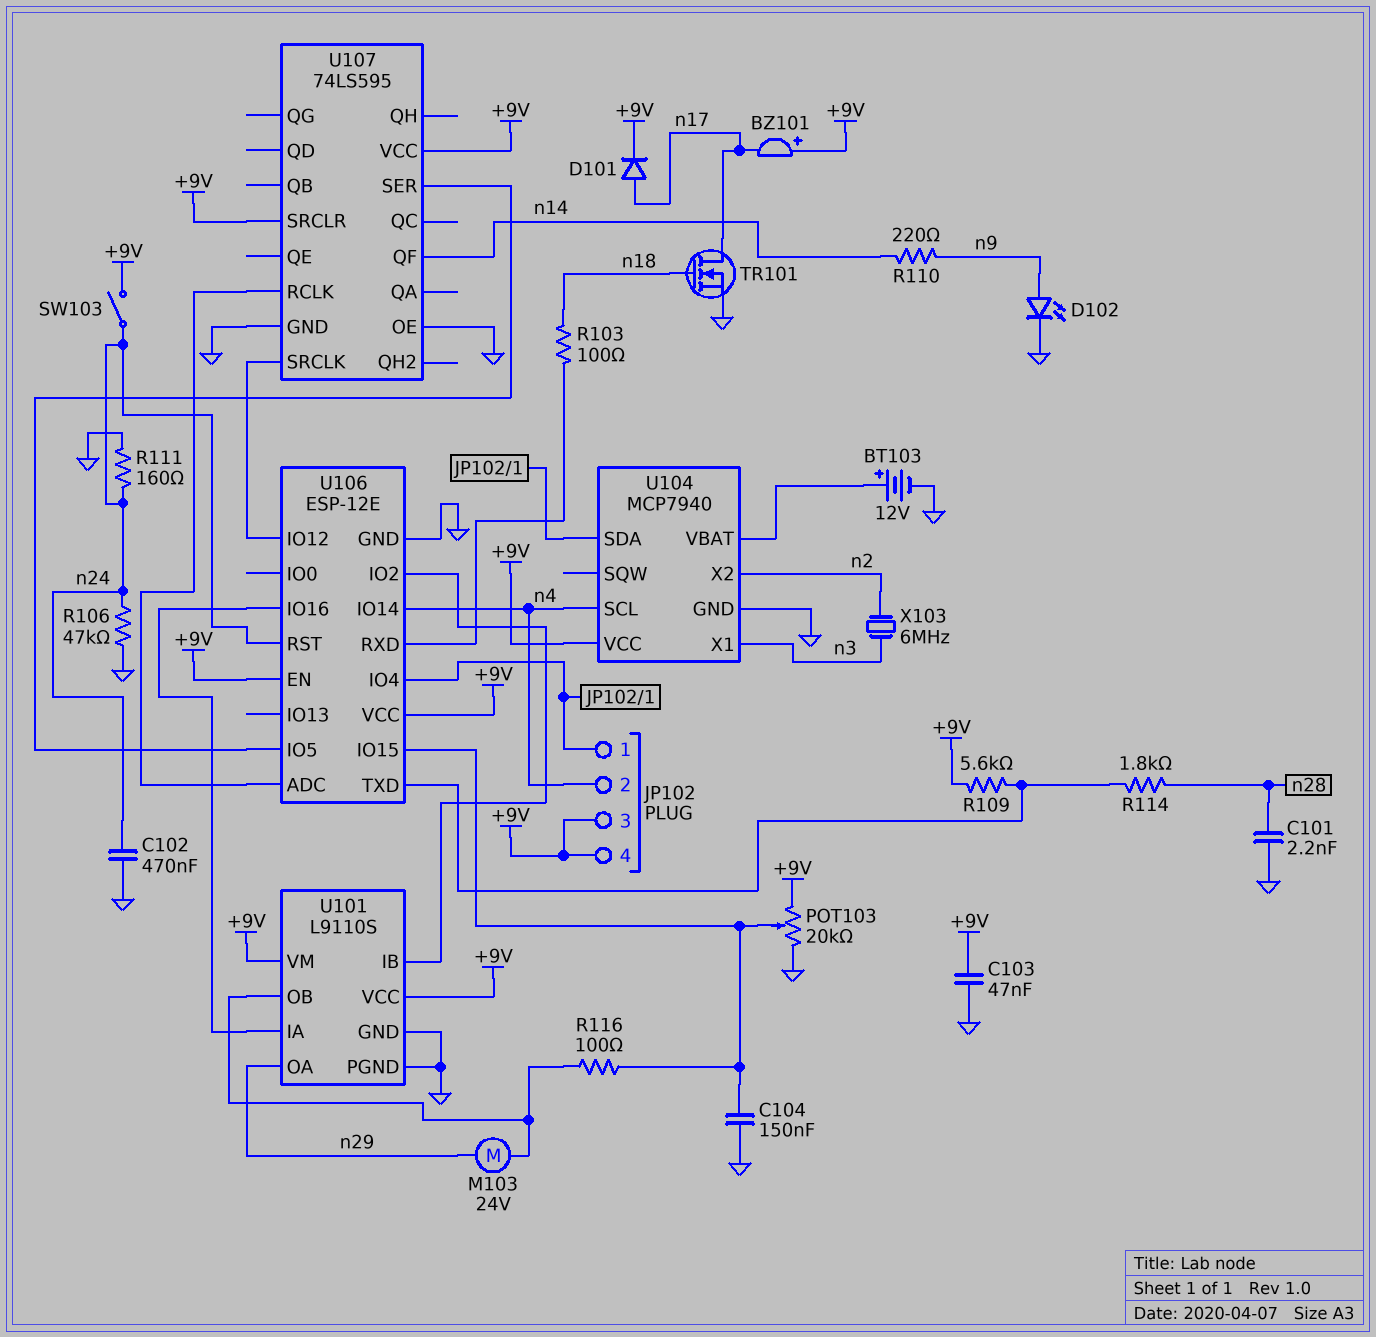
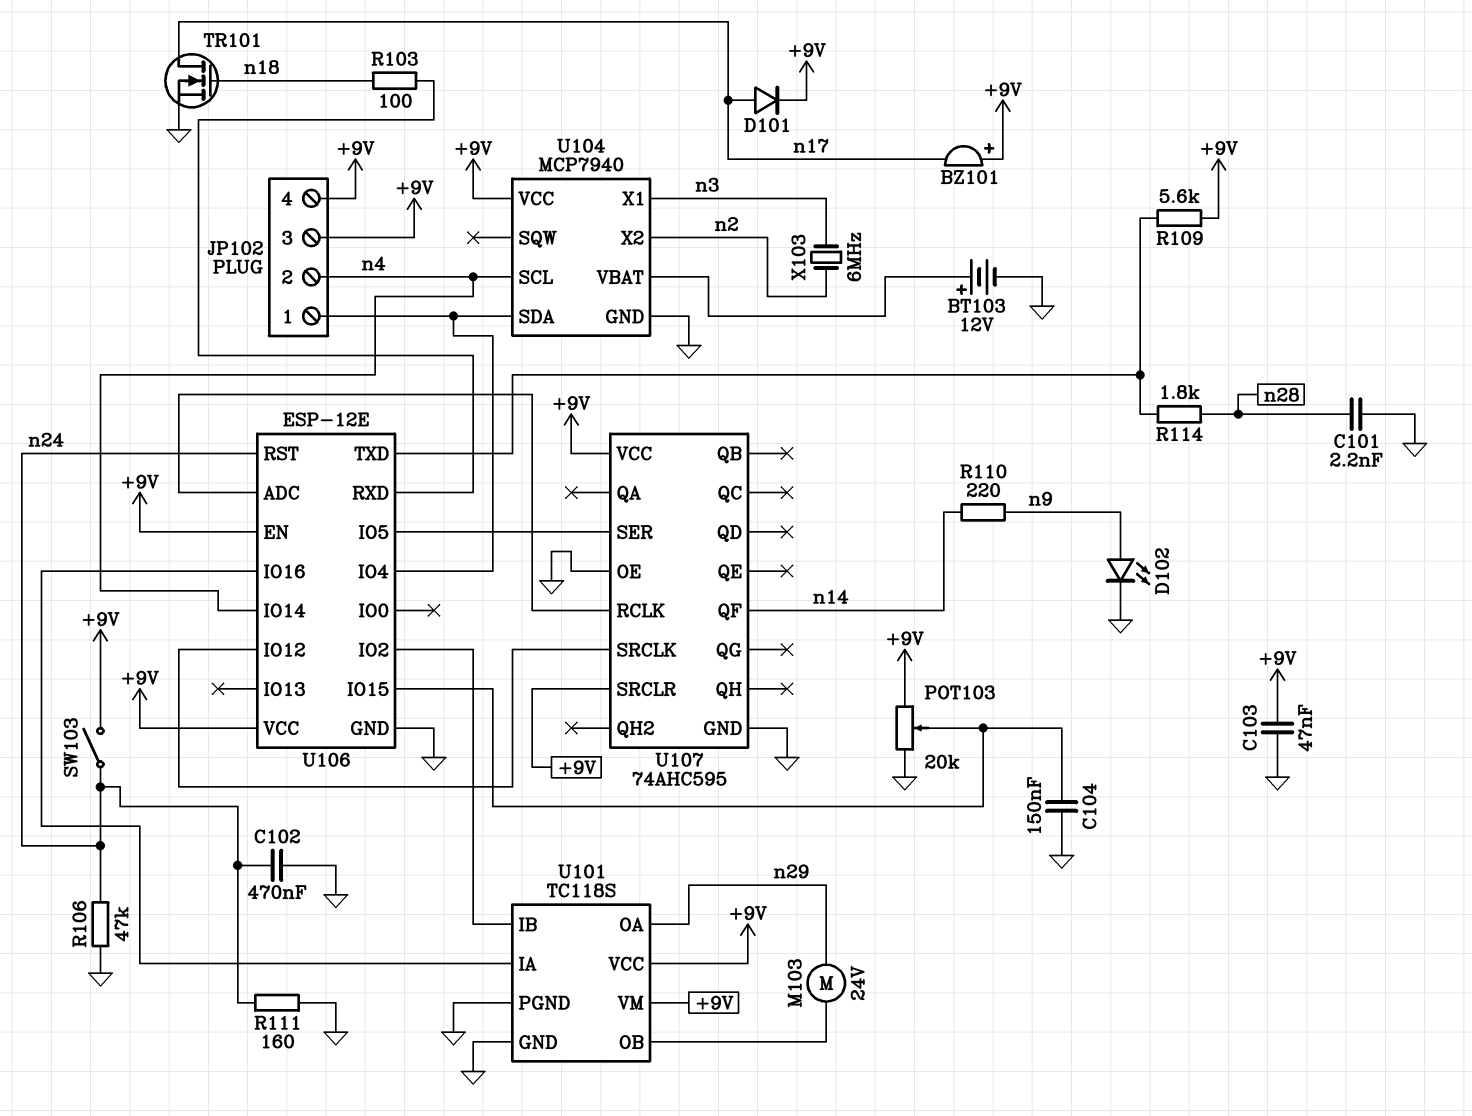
R116: 100 (U101/OB, U106/IO15) -> none
U101: L9110S -> TC118S
U107: 74LS595 -> 74AHC595

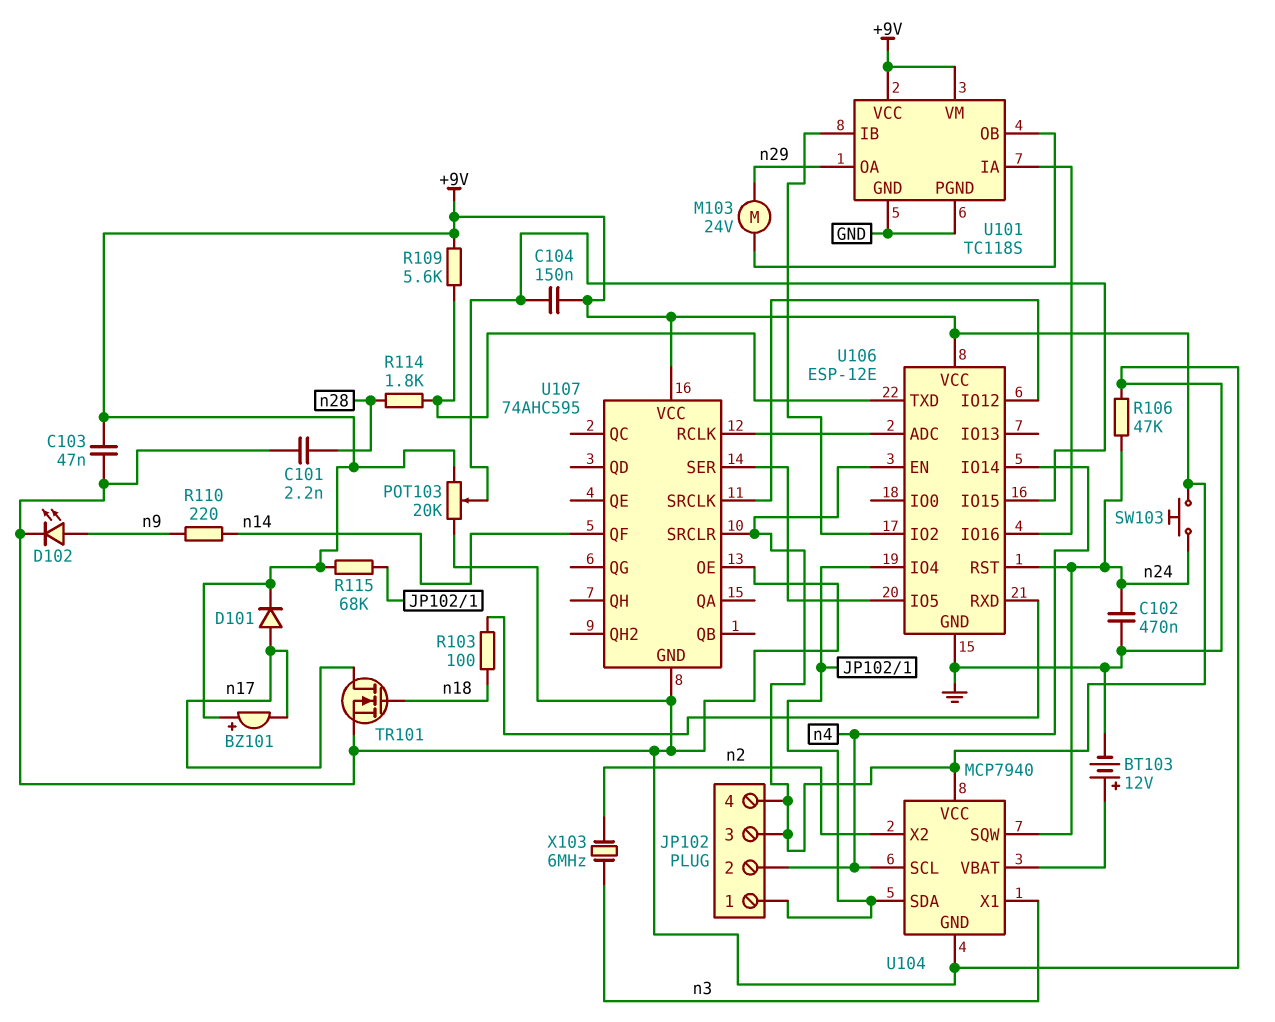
C104: 150nF (GND, U106/IO15) -> 150nF (+9V, U106/IO15)
R111: 160 (GND, n24) -> none
R115: none -> 68k (+9V, JP102/1)
SW103: switch (+9V, n24) -> button (+9V, n24)
U104 pin SQW: none -> n24

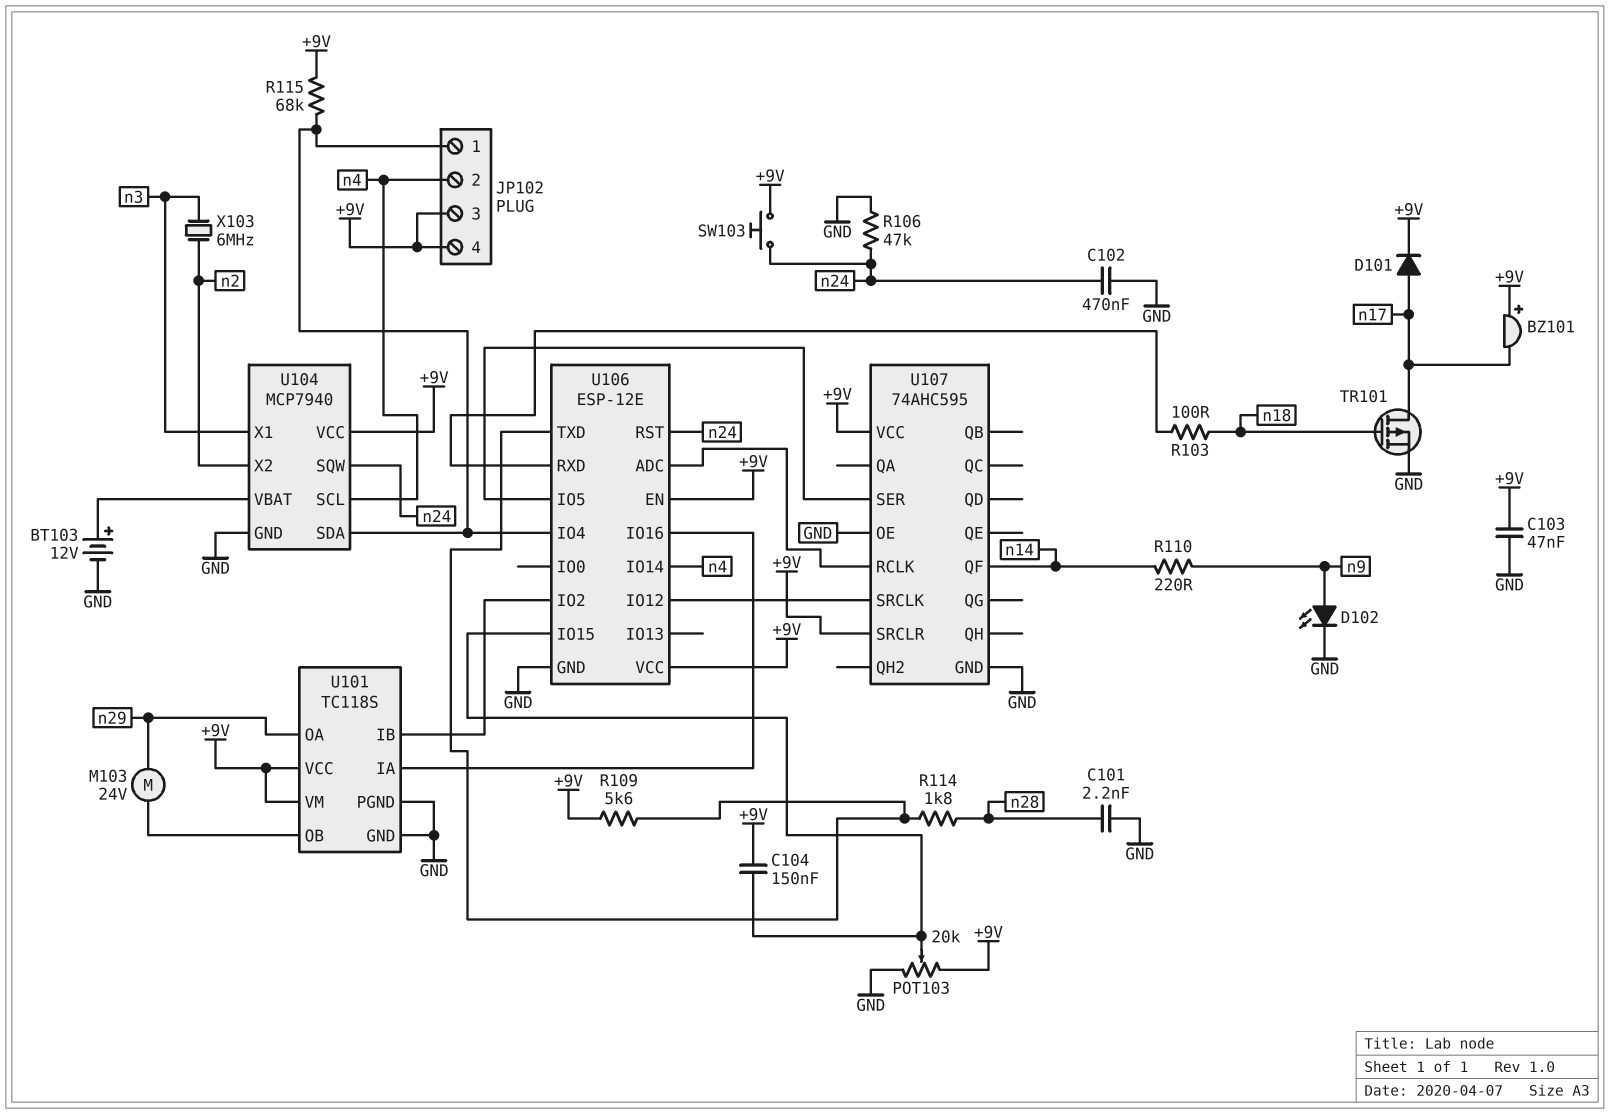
TR101: NMOS (G n18, D n17, S GND) -> PMOS (G n18, D n17, S GND)

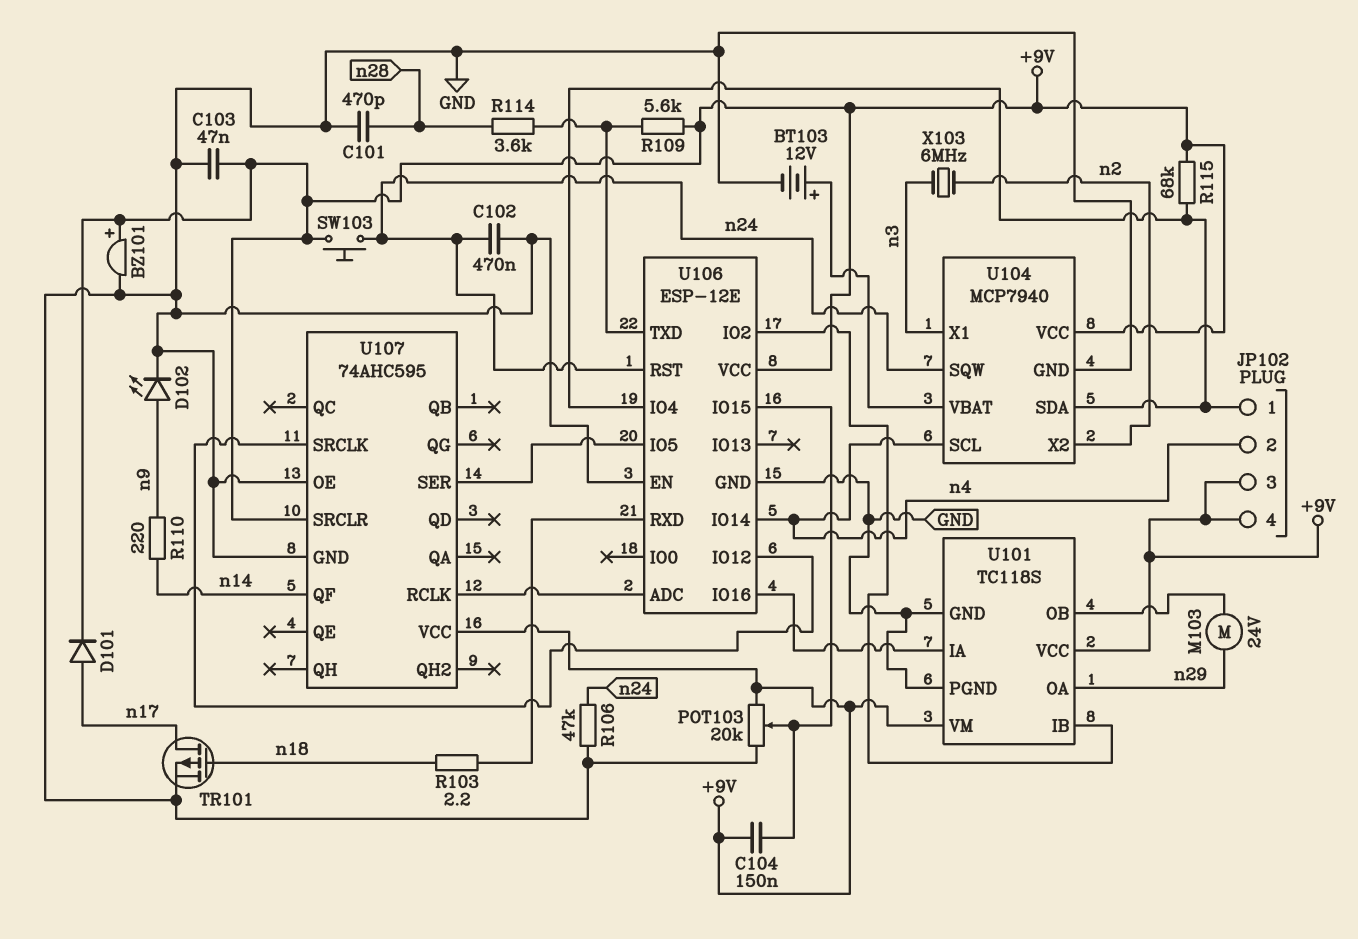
BZ101: buzzer (plus +9V, minus n17) -> buzzer (plus +9V, minus GND)
C101: 2.2nF (GND, n28) -> 470pF (GND, n28)
R103: 100 (U106/RXD, n18) -> 2.2 (U106/RXD, n18)
R114: 1.8k (U106/TXD, n28) -> 3.6k (U106/TXD, n28)
U106 pin EN: +9V -> GND

